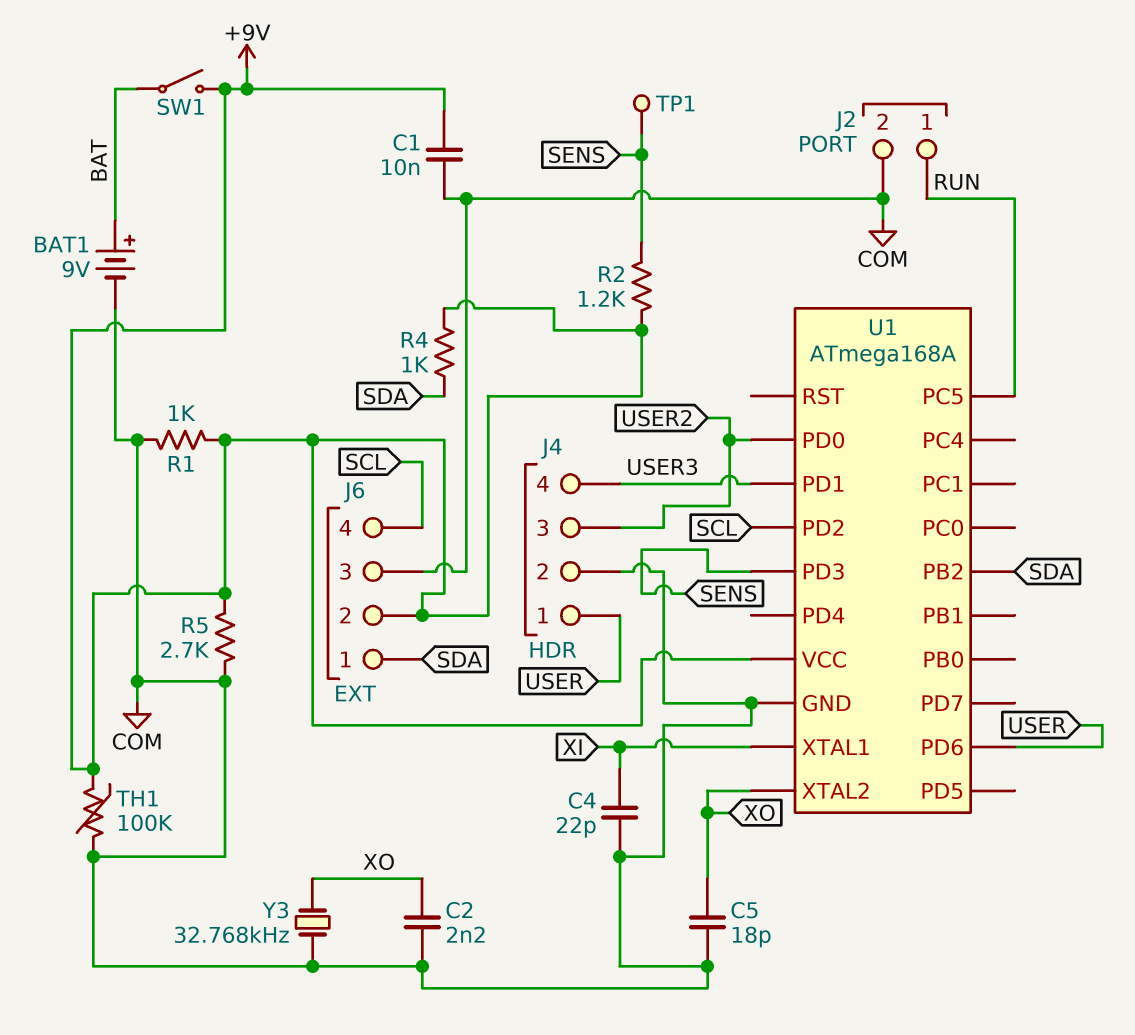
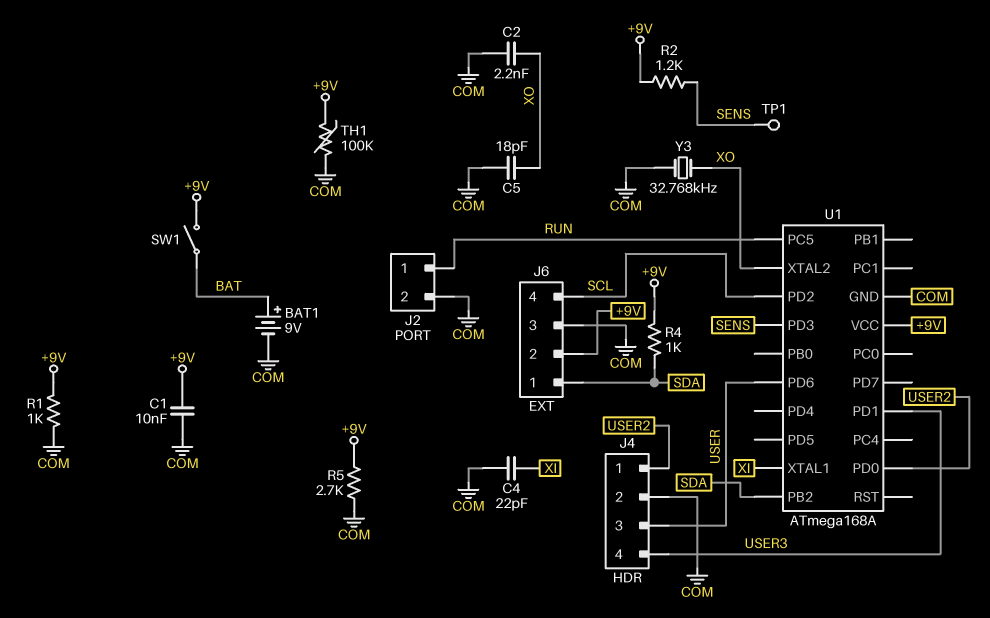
J4 pin 1: USER -> USER2
J4 pin 3: USER2 -> USER

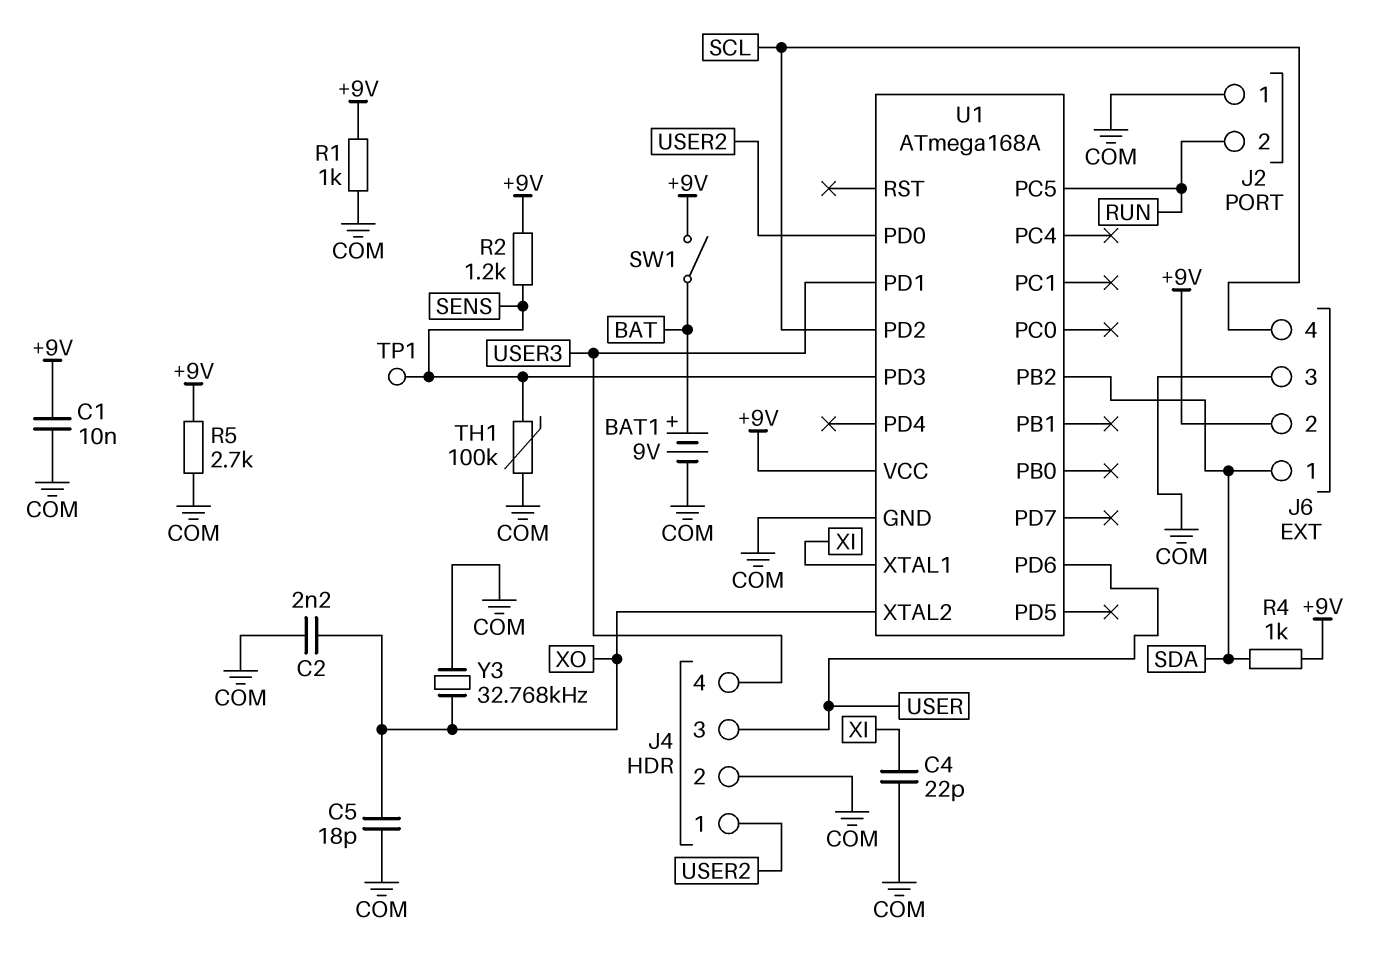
J2 pin 1: RUN -> COM
J2 pin 2: COM -> RUN
TH1: 100k (+9V, COM) -> 100k (COM, SENS)

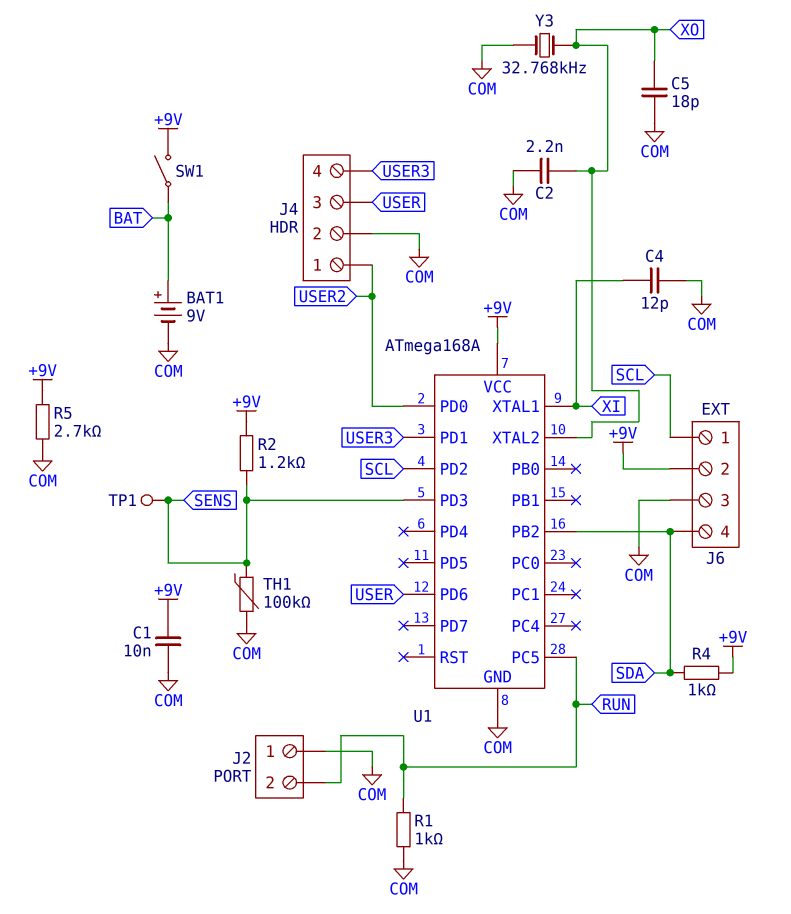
C4: 22pF (COM, XI) -> 12pF (COM, XI)
J6 pin 1: SDA -> SCL
J6 pin 4: SCL -> SDA
R1: 1k (+9V, COM) -> 1k (COM, RUN)

